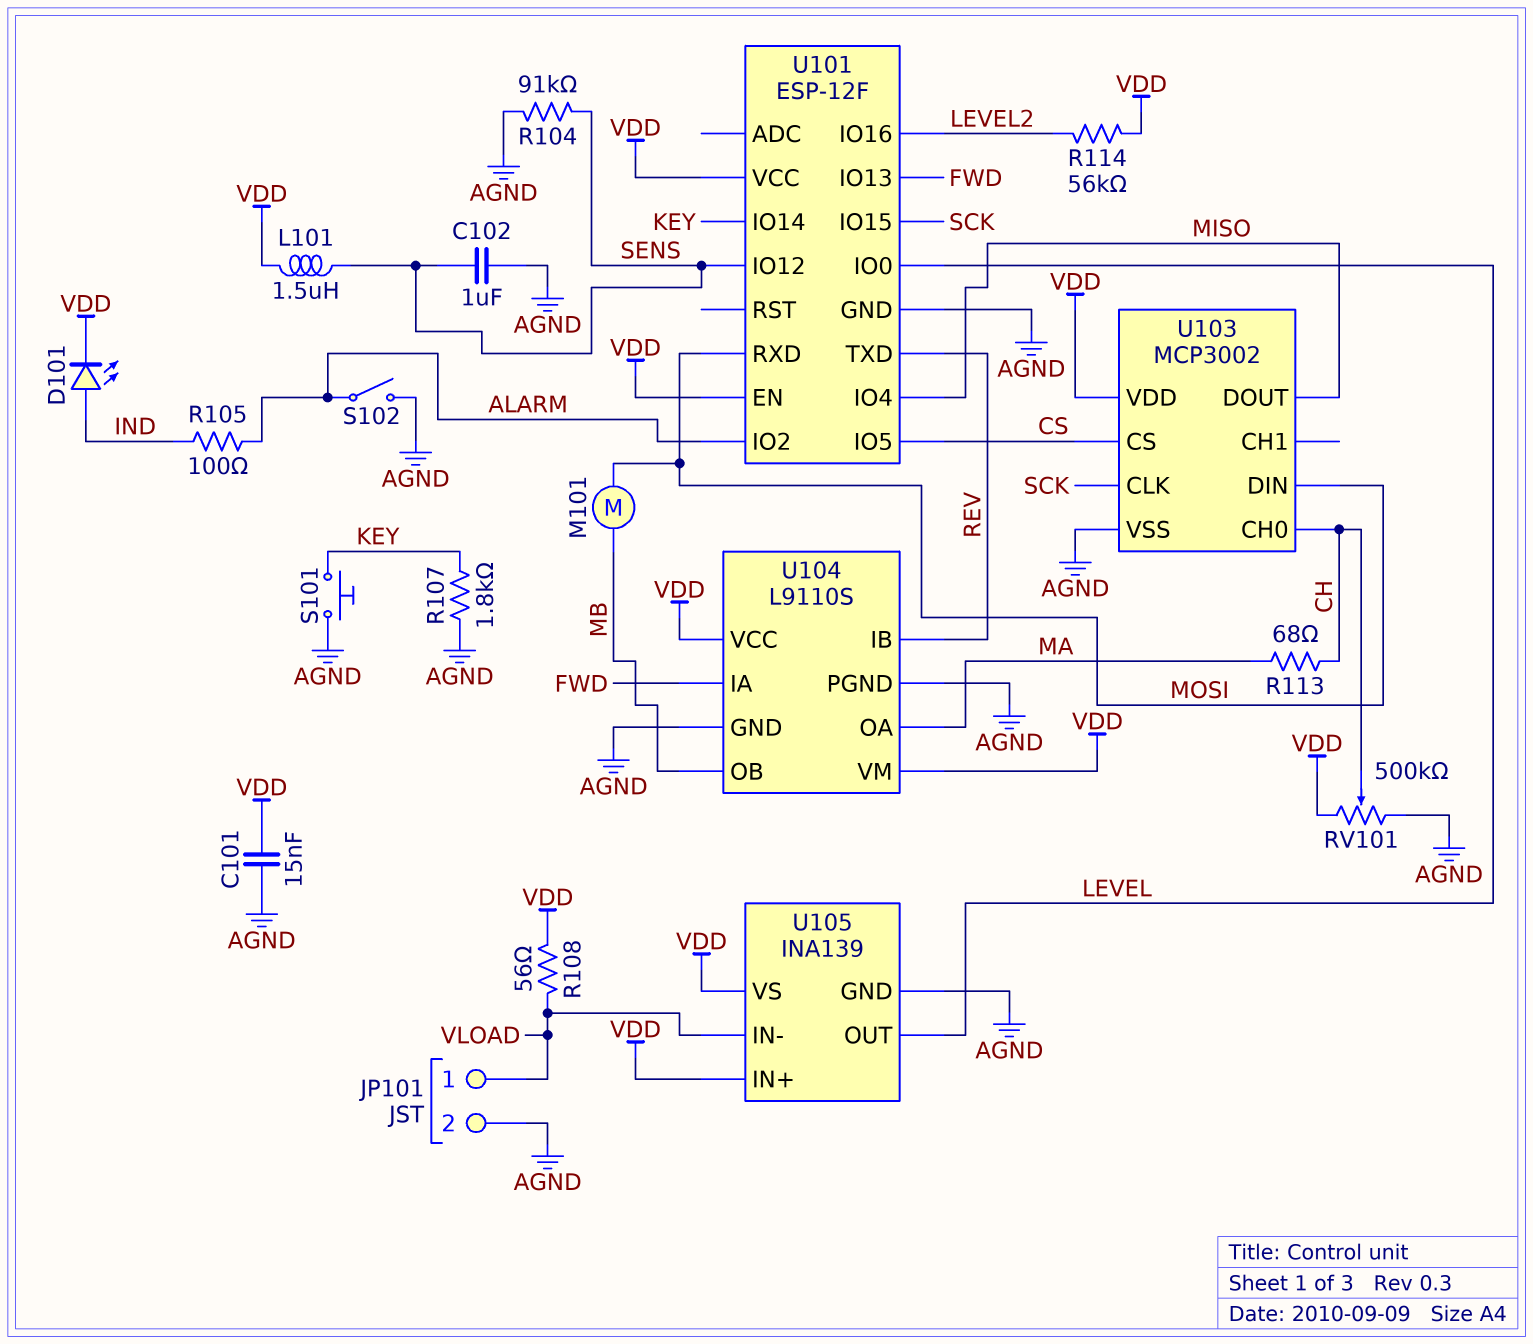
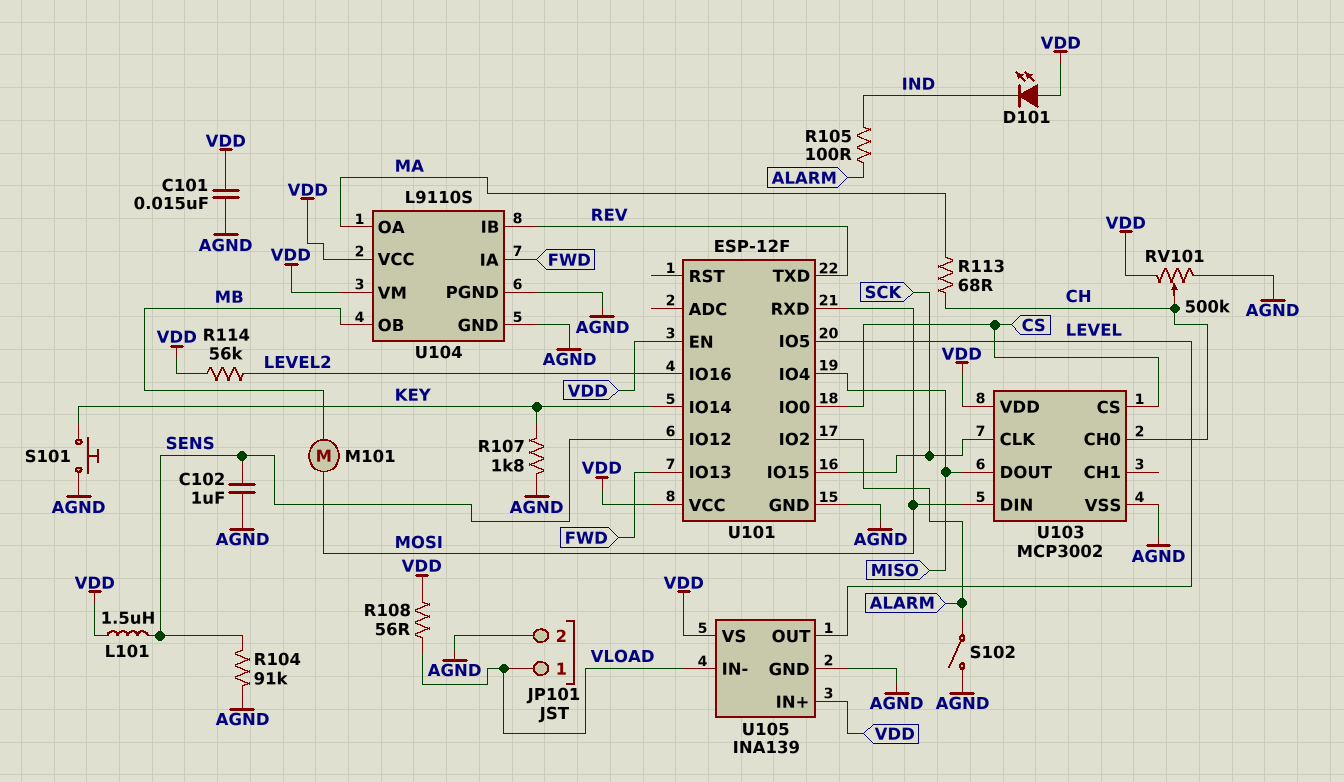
D101: LED (A IND, K VDD) -> LED (A VDD, K IND)
U101 pin IO0: LEVEL -> CS
U101 pin IO5: CS -> LEVEL

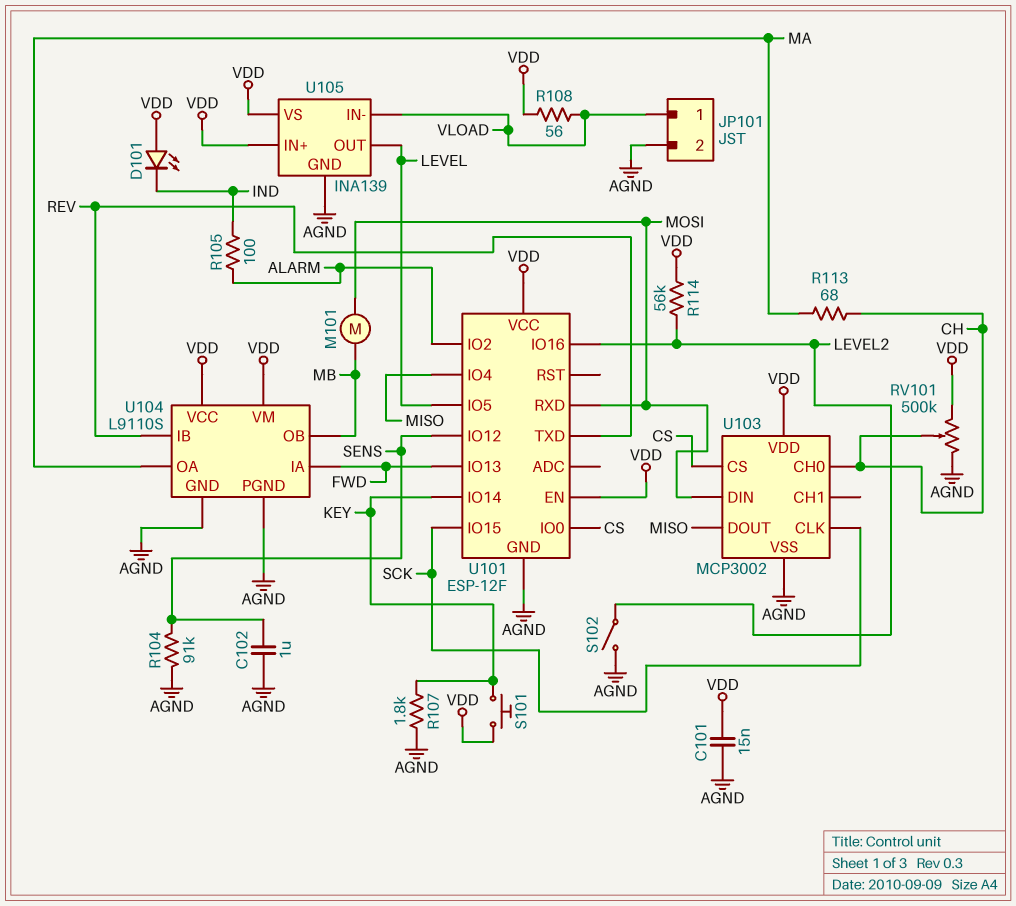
L101: 1.5uH (SENS, VDD) -> none
S101: button (AGND, KEY) -> button (KEY, VDD)
S102: switch (AGND, ALARM) -> switch (AGND, LEVEL2)

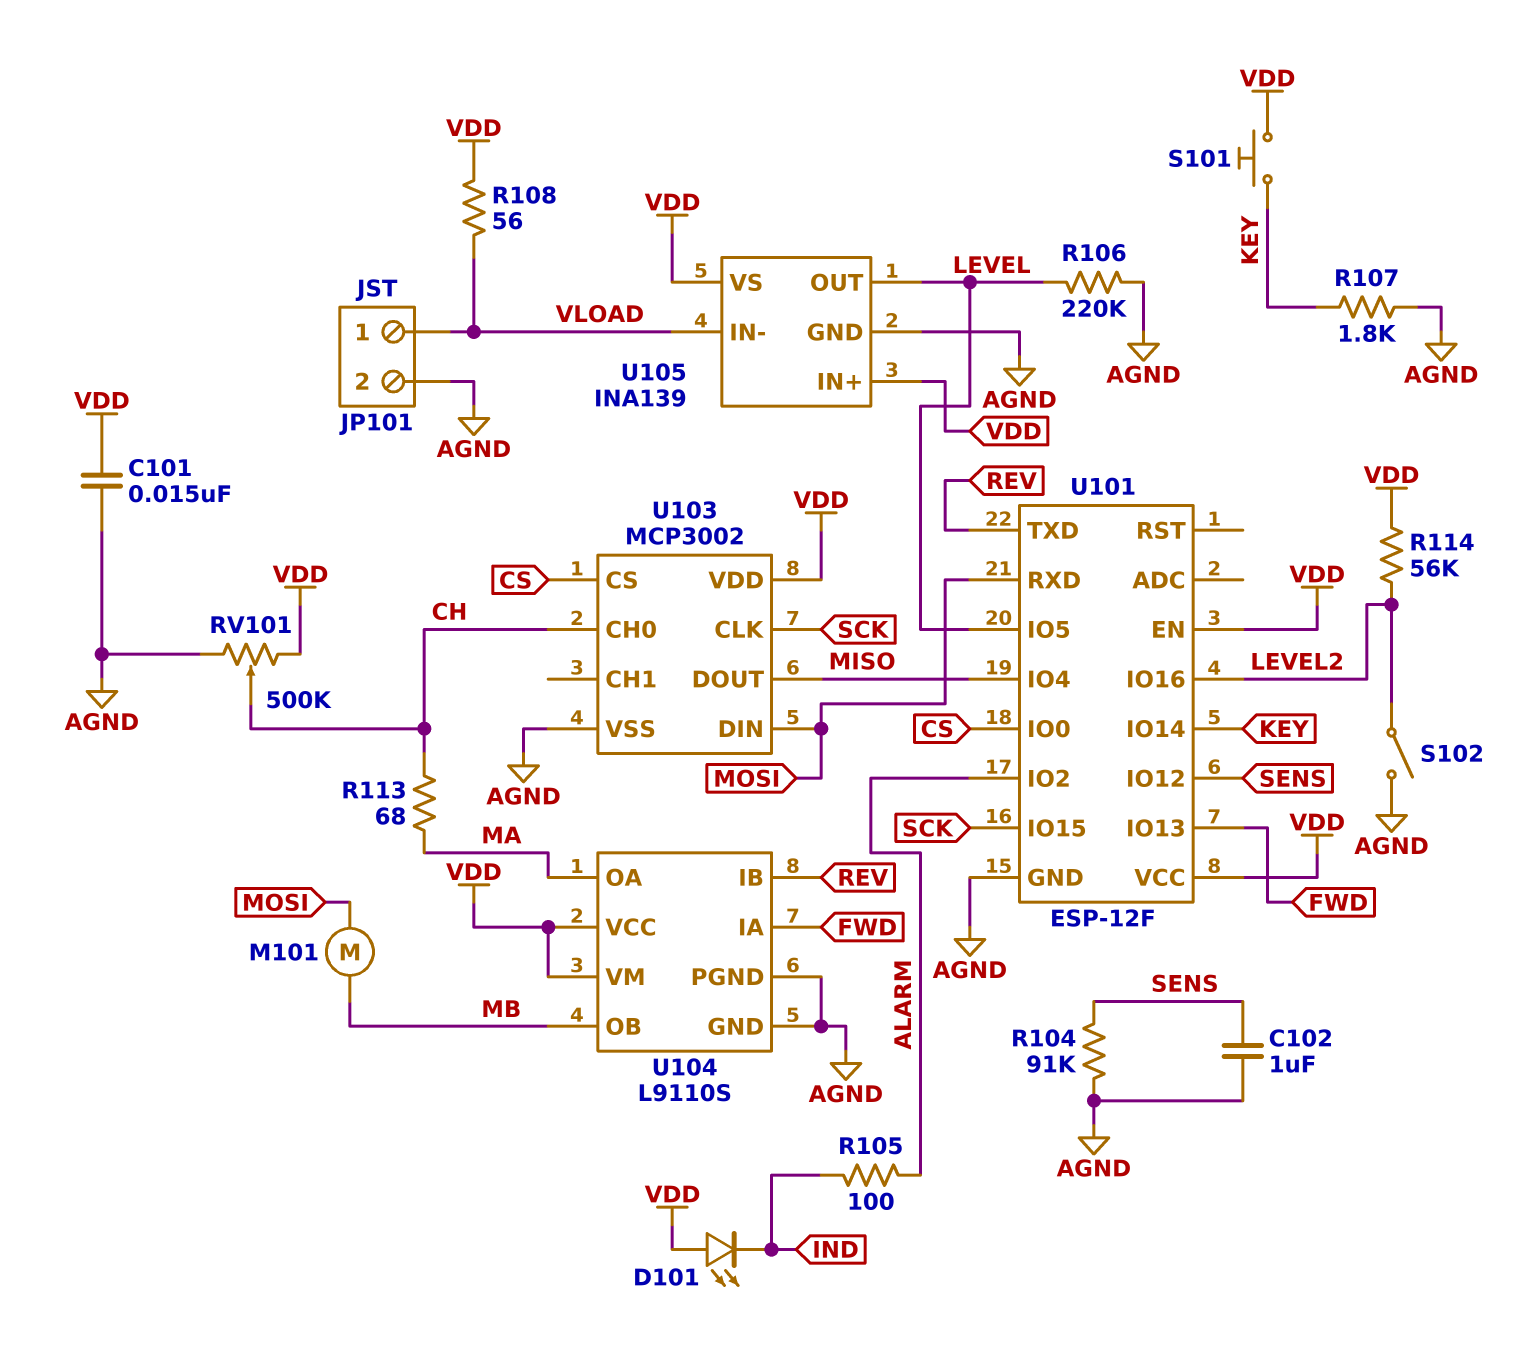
R106: none -> 220k (AGND, LEVEL)

